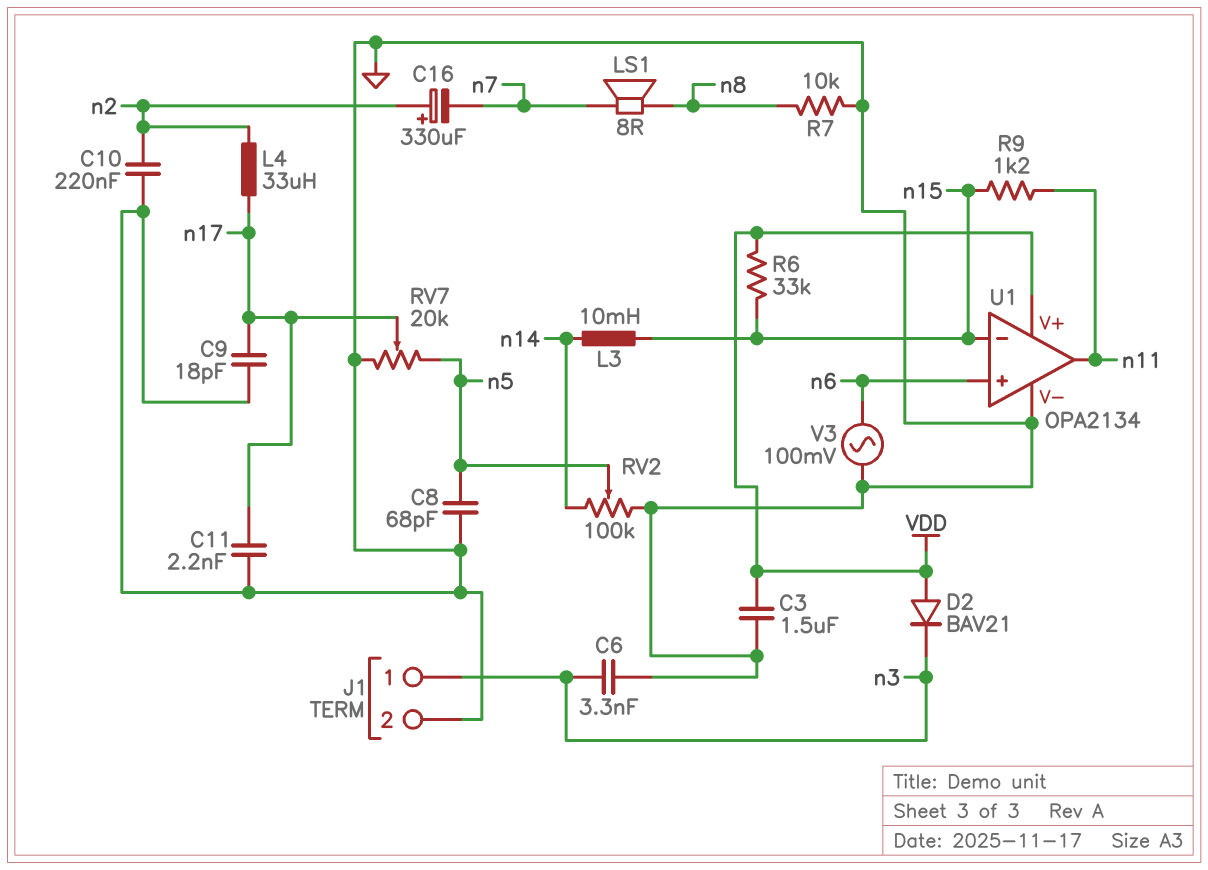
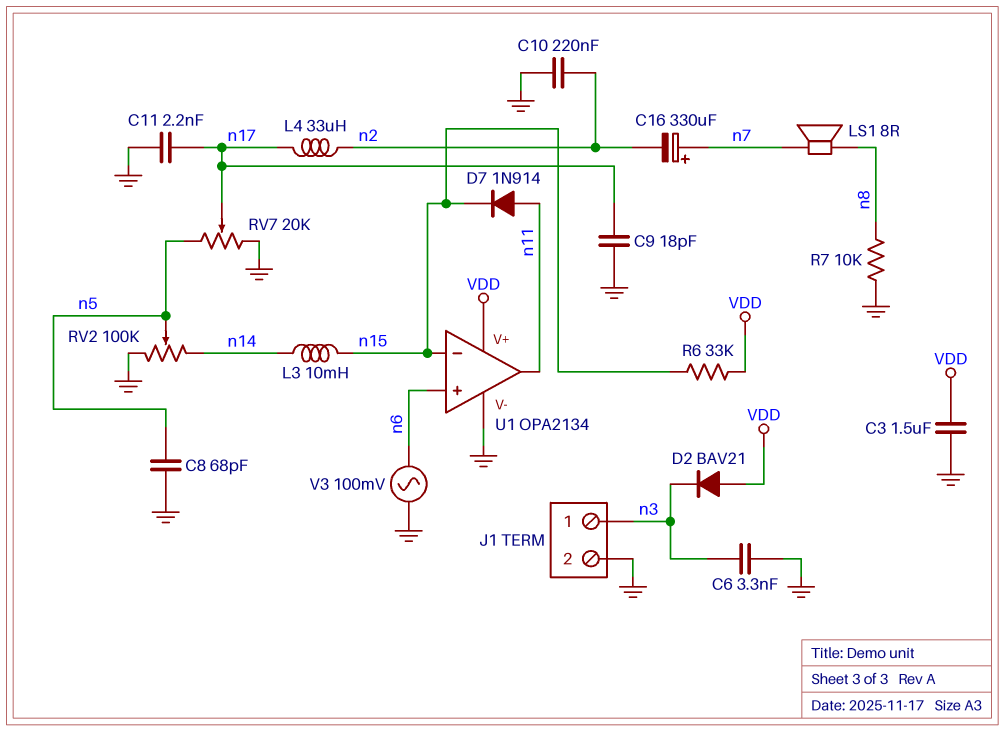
C16: 330uF (plus n2, minus n7) -> 330uF (plus n7, minus n2)
D7: none -> diode 1N914 (A n11, K n15)
R9: 1.2k (n11, n15) -> none

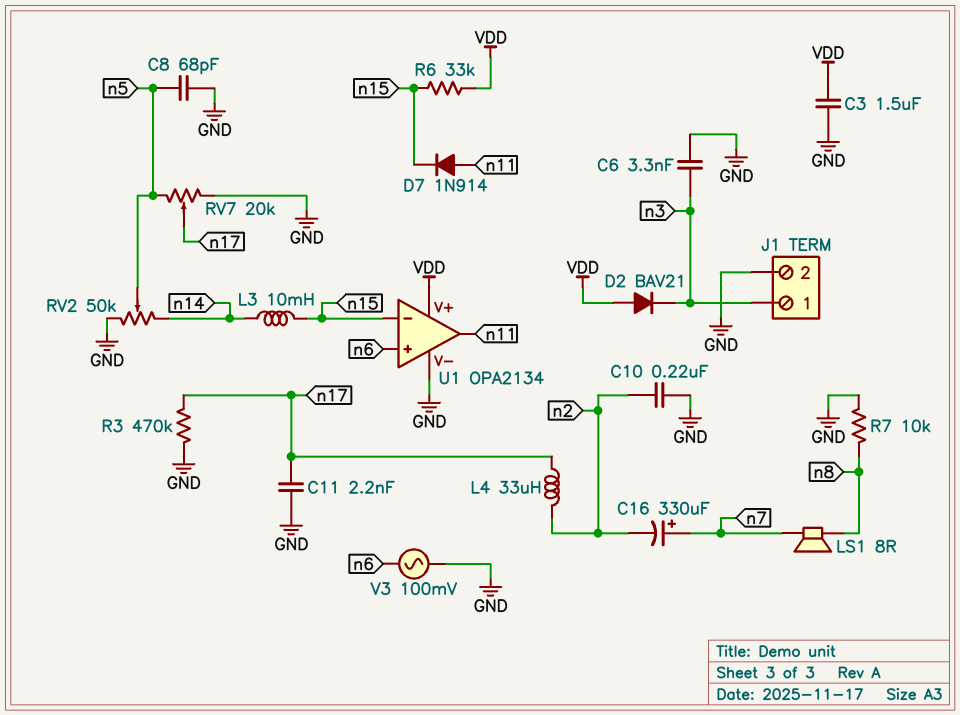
C9: 18pF (GND, n17) -> none
R3: none -> 470k (GND, n17)
RV2: 100k (GND, n14, wiper n5) -> 50k (GND, n14, wiper n5)

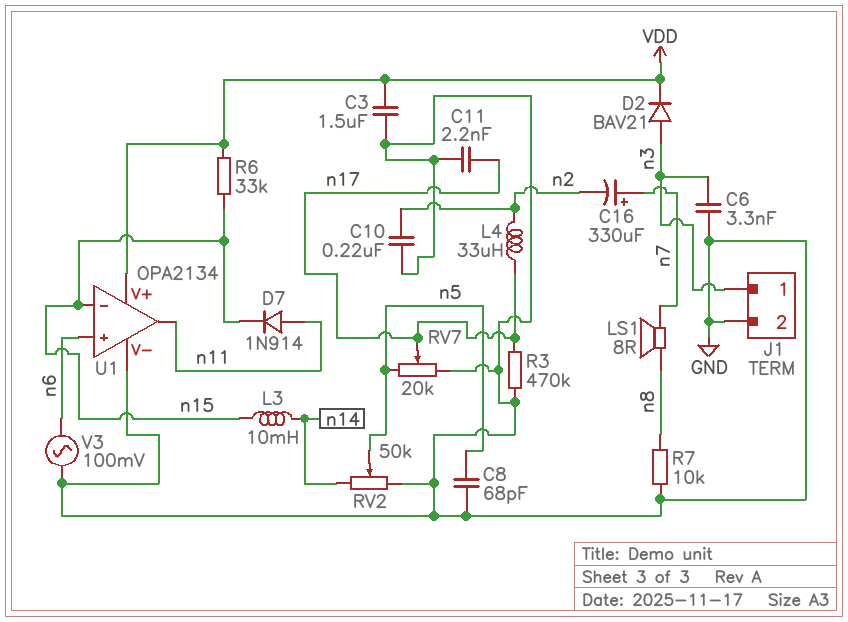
D2: diode BAV21 (A VDD, K n3) -> diode BAV21 (A n3, K VDD)

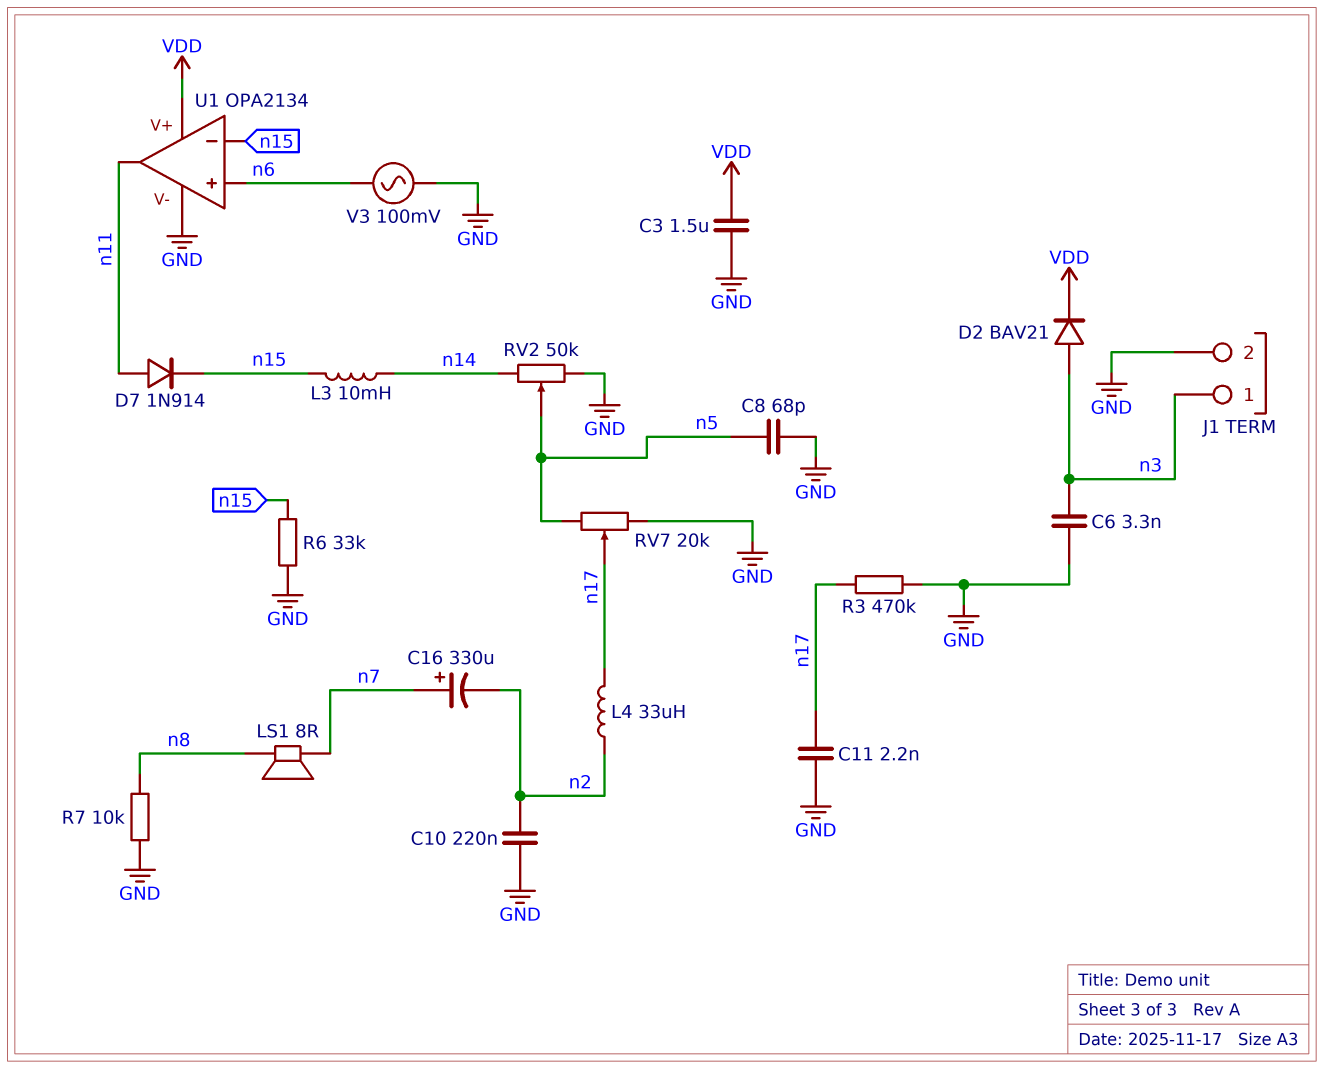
R6: 33k (VDD, n15) -> 33k (GND, n15)

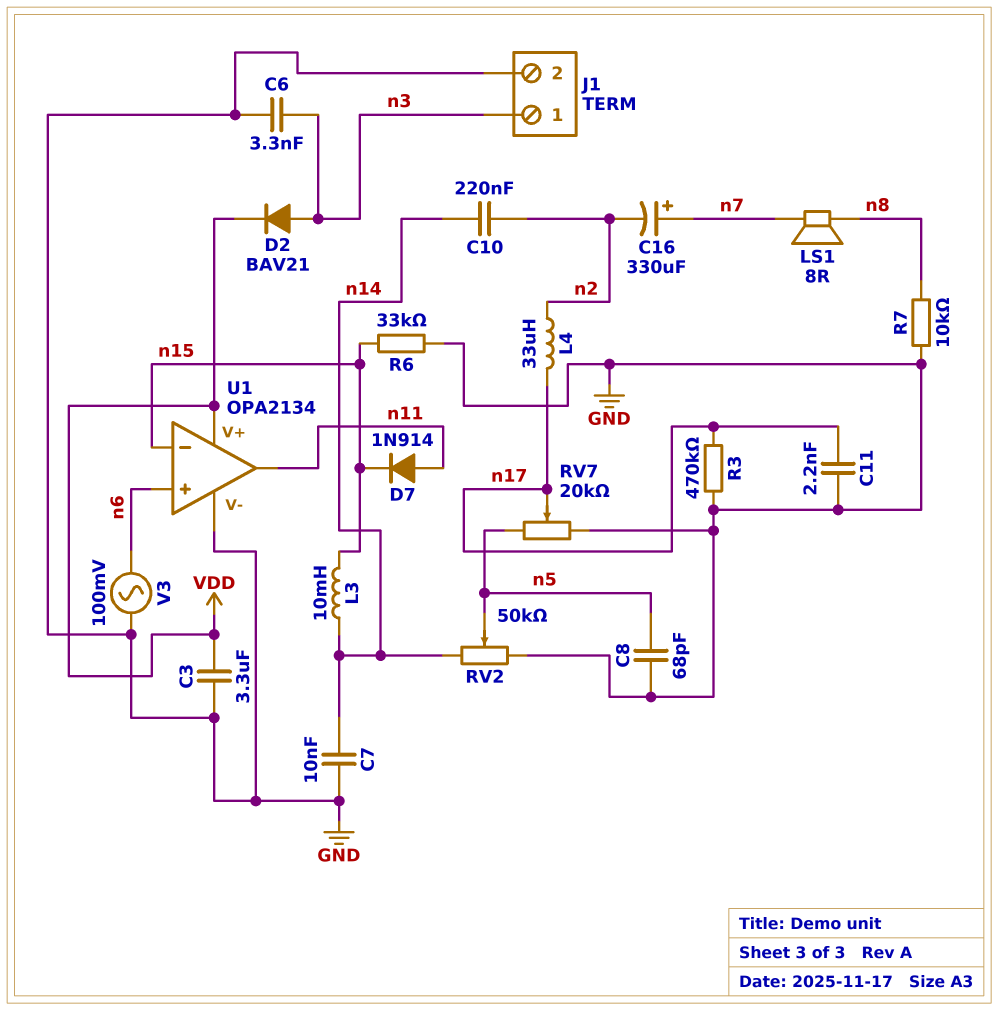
C3: 1.5uF (GND, VDD) -> 3.3uF (GND, VDD)
C7: none -> 10nF (GND, n14)
C10: 220nF (GND, n2) -> 220nF (n2, n14)

